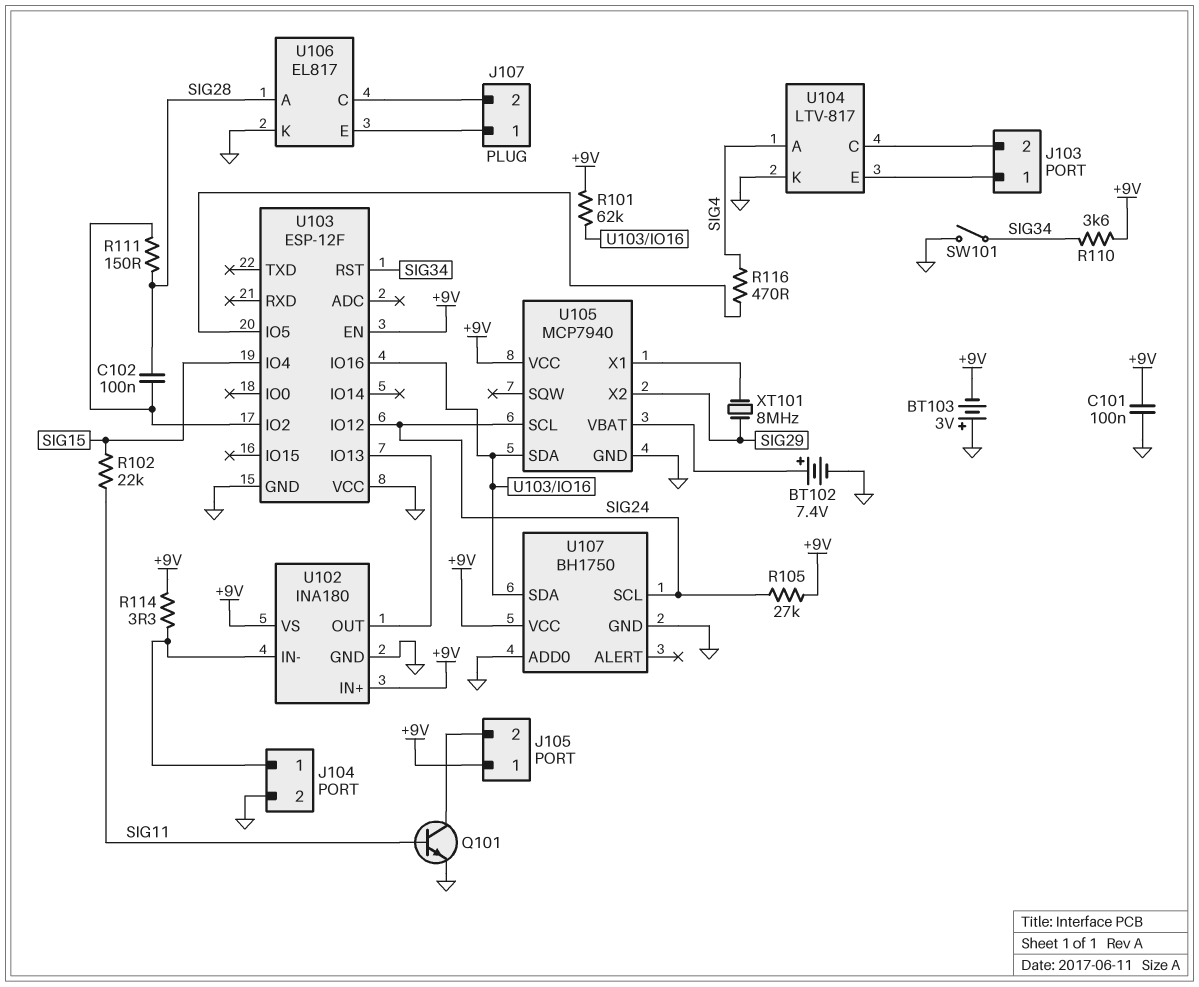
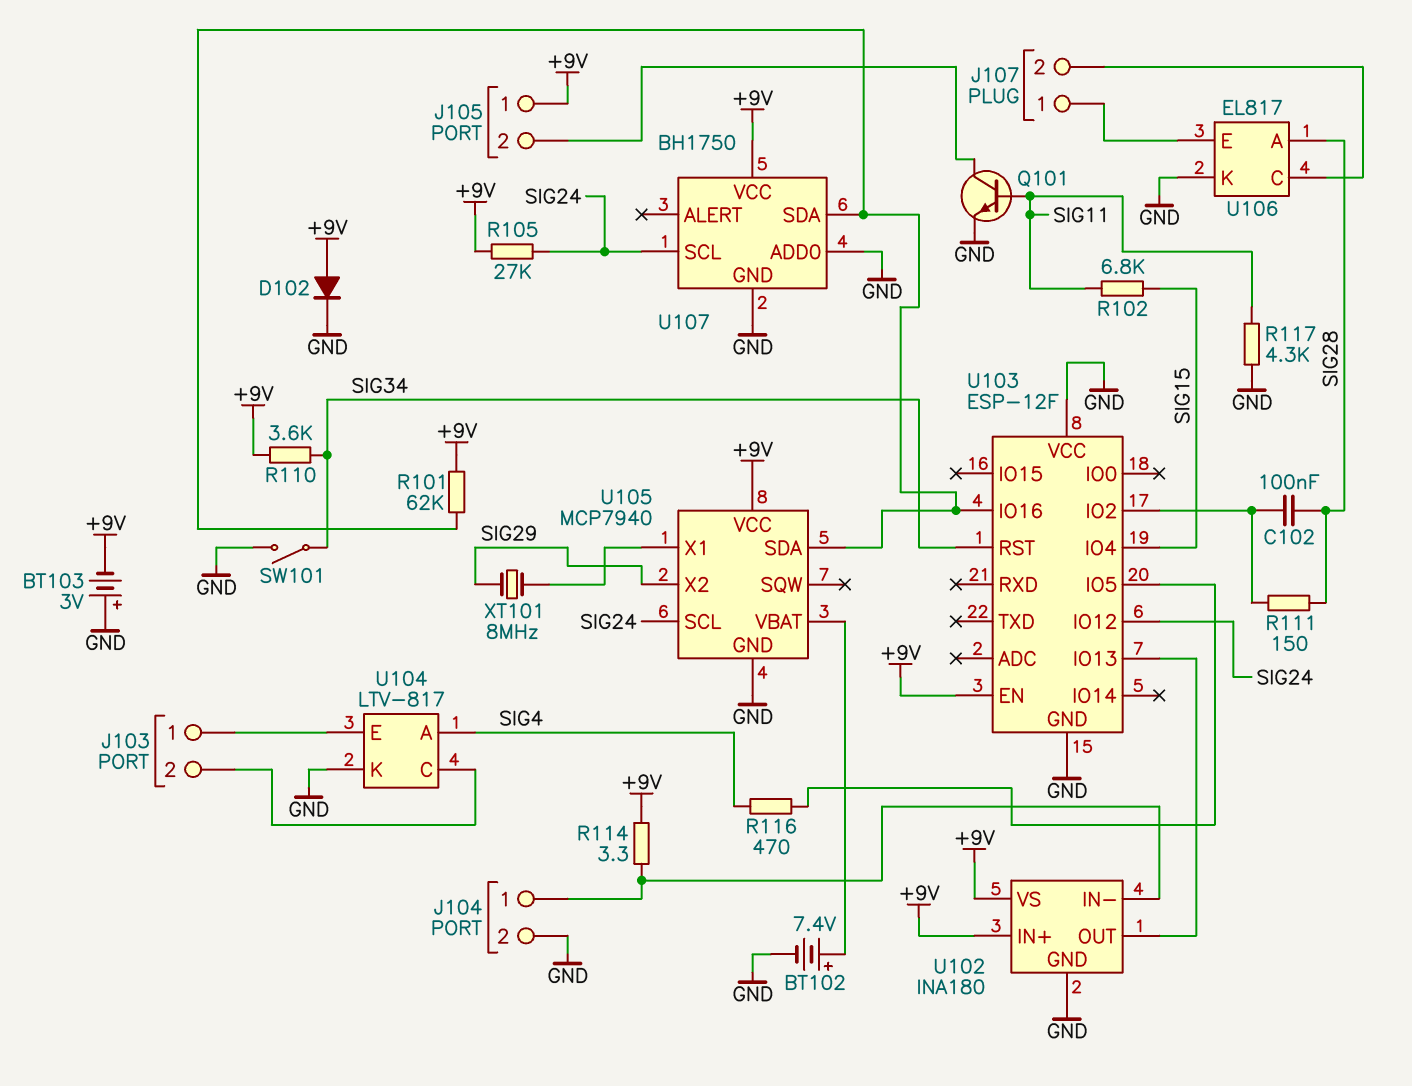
C101: 100nF (+9V, GND) -> none
D102: none -> diode (A +9V, K GND)
R102: 22k (SIG11, SIG15) -> 6.8k (SIG11, SIG15)
R117: none -> 4.3k (GND, SIG11)

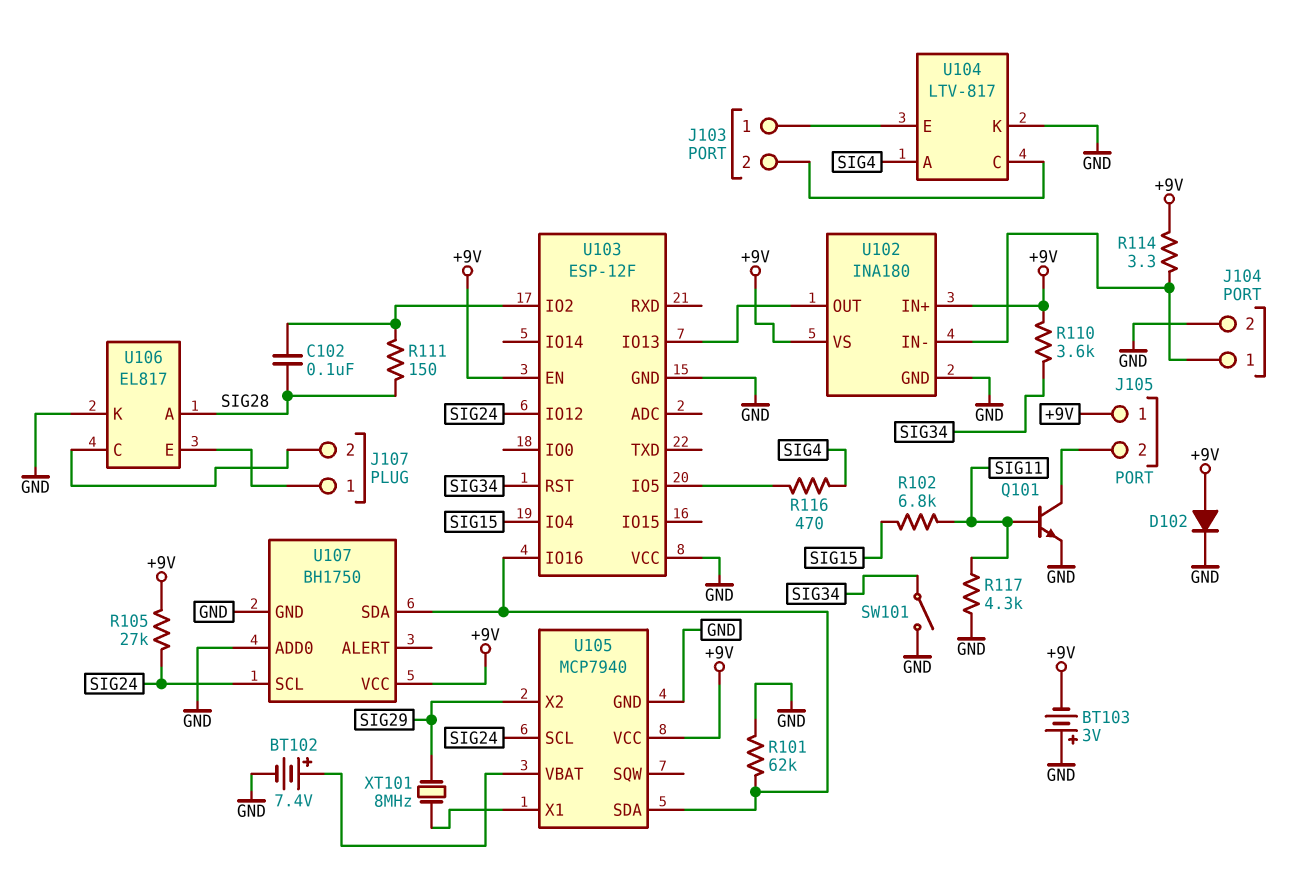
R101: 62k (+9V, U103/IO16) -> 62k (GND, U103/IO16)

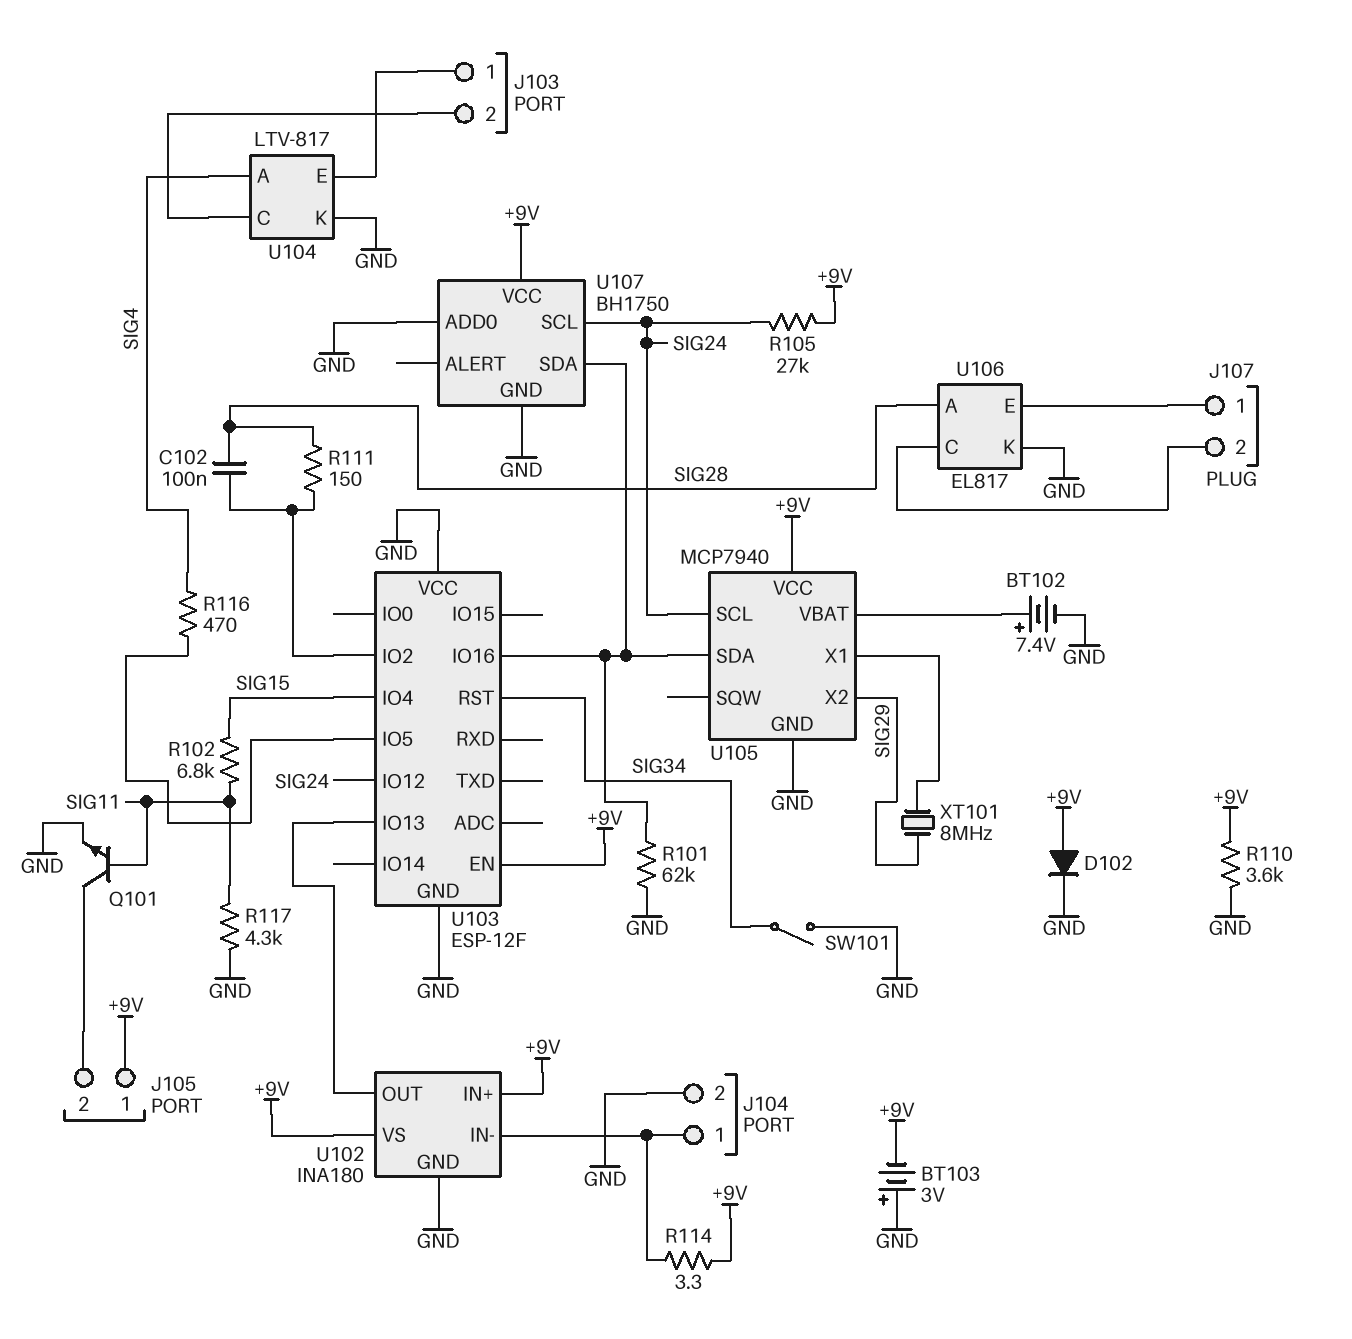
R110: 3.6k (+9V, SIG34) -> 3.6k (+9V, GND)

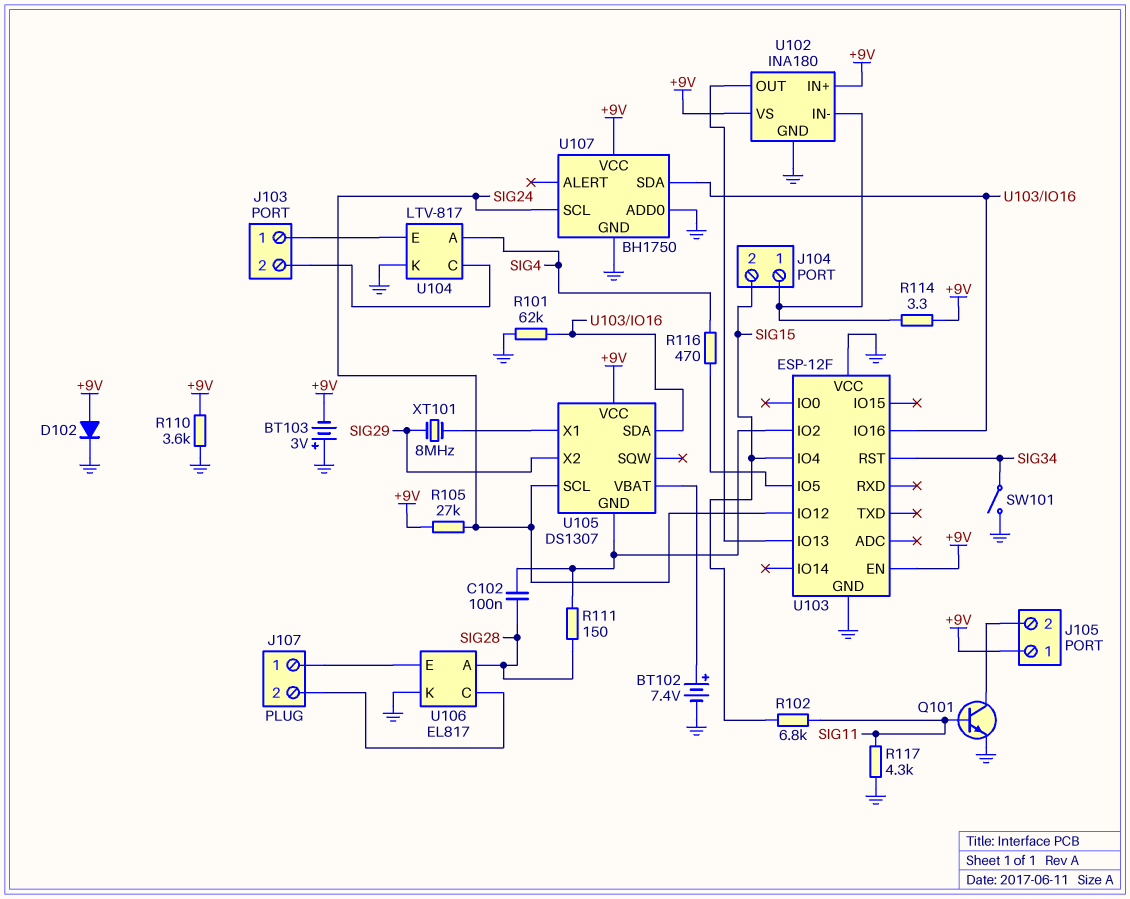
J104 pin 2: GND -> SIG15
U105: MCP7940 -> DS1307
U105 pin GND: GND -> U103/IO2

